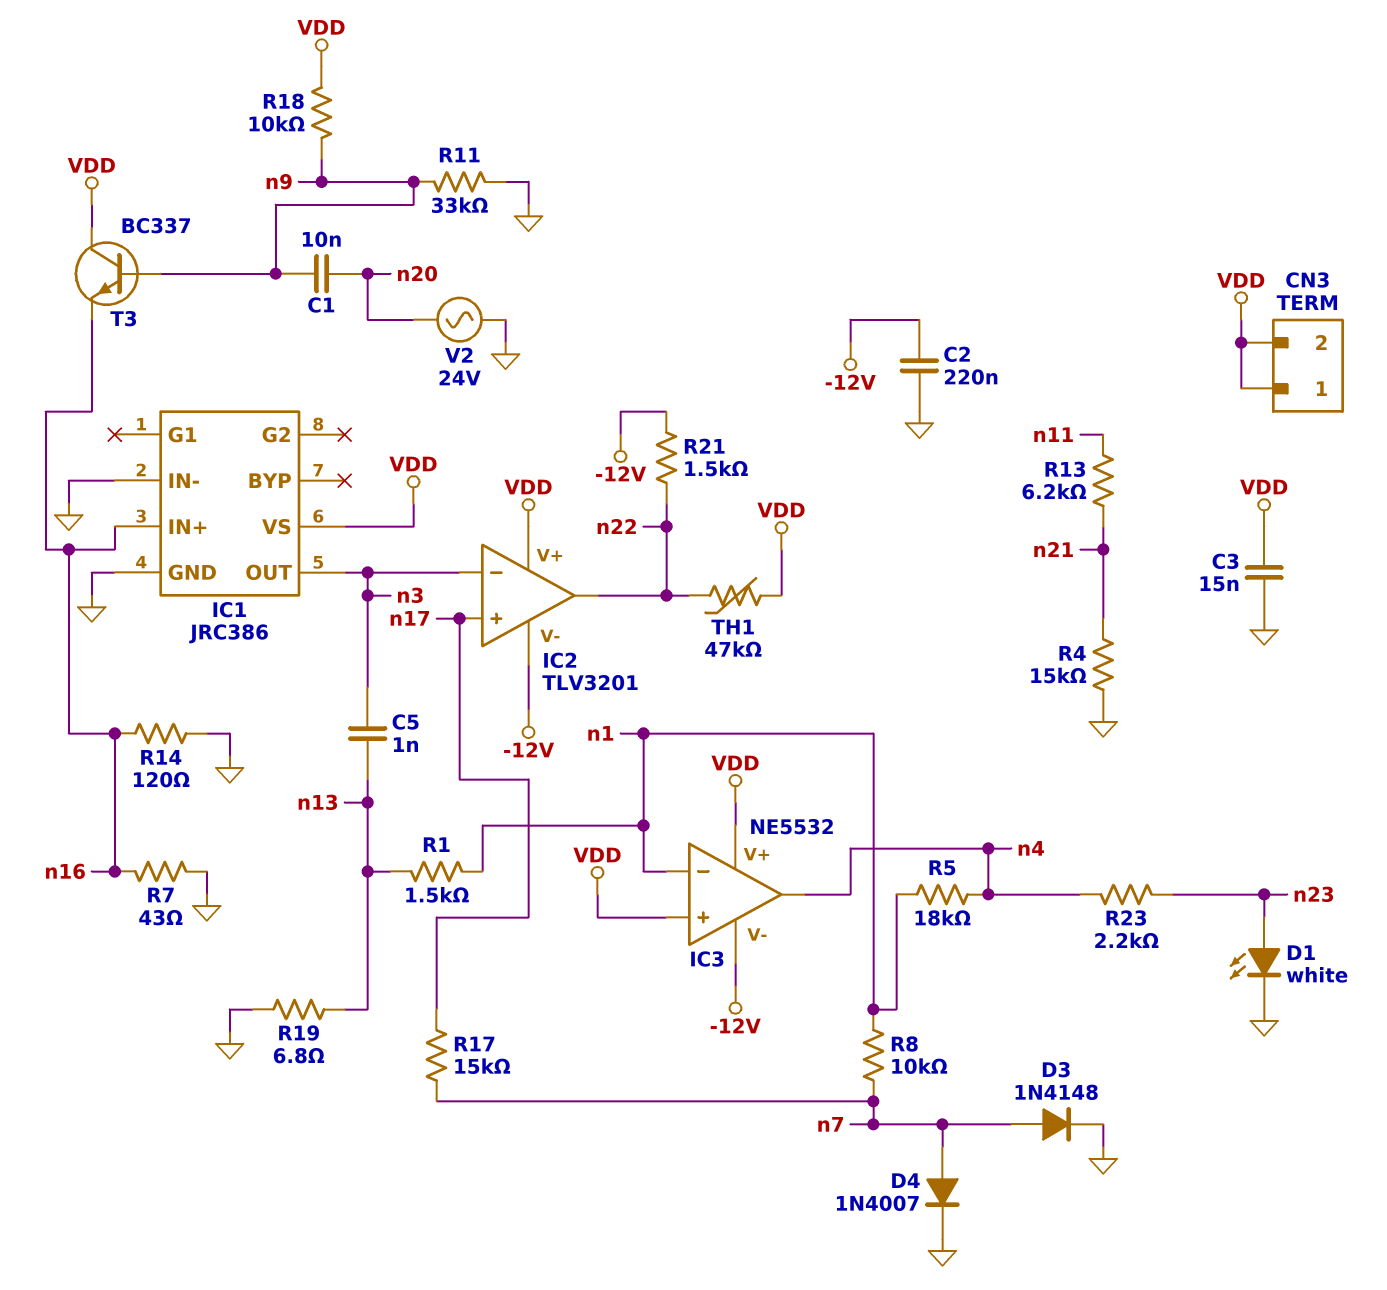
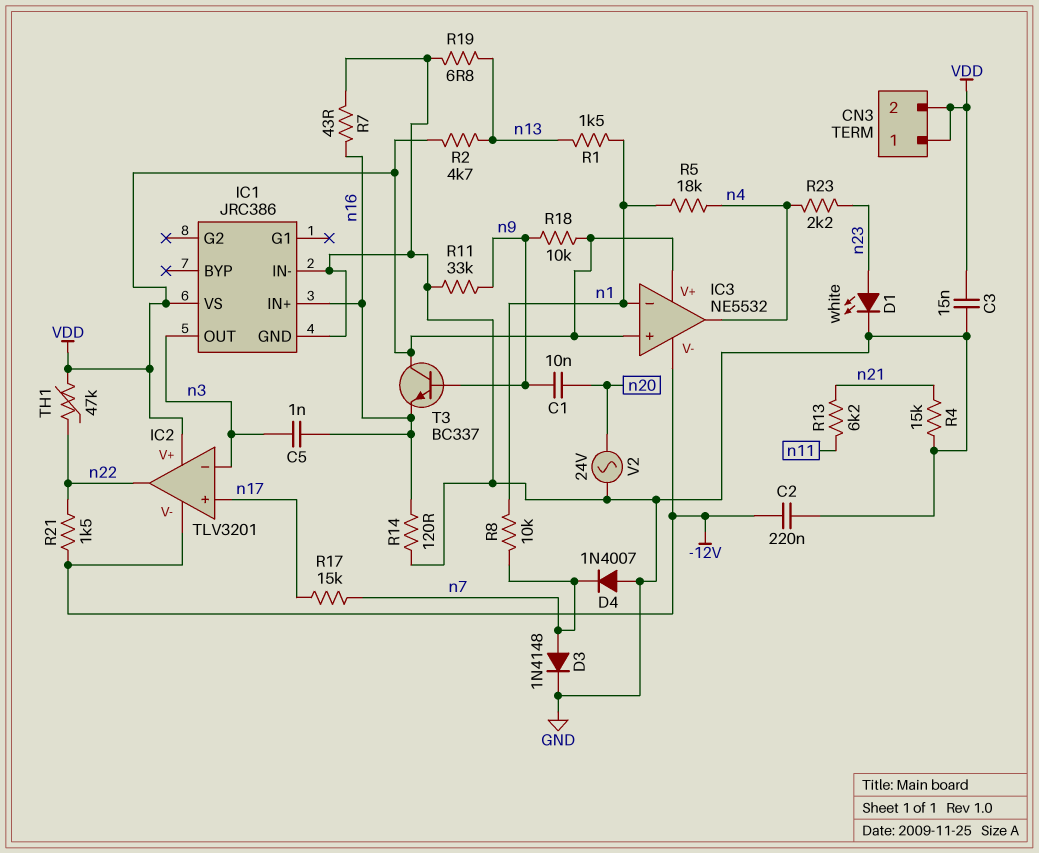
C5: 1nF (n3, n13) -> 1nF (n3, n16)
D4: diode 1N4007 (A n7, K GND) -> diode 1N4007 (A GND, K n7)
R2: none -> 4.7k (VDD, n13)

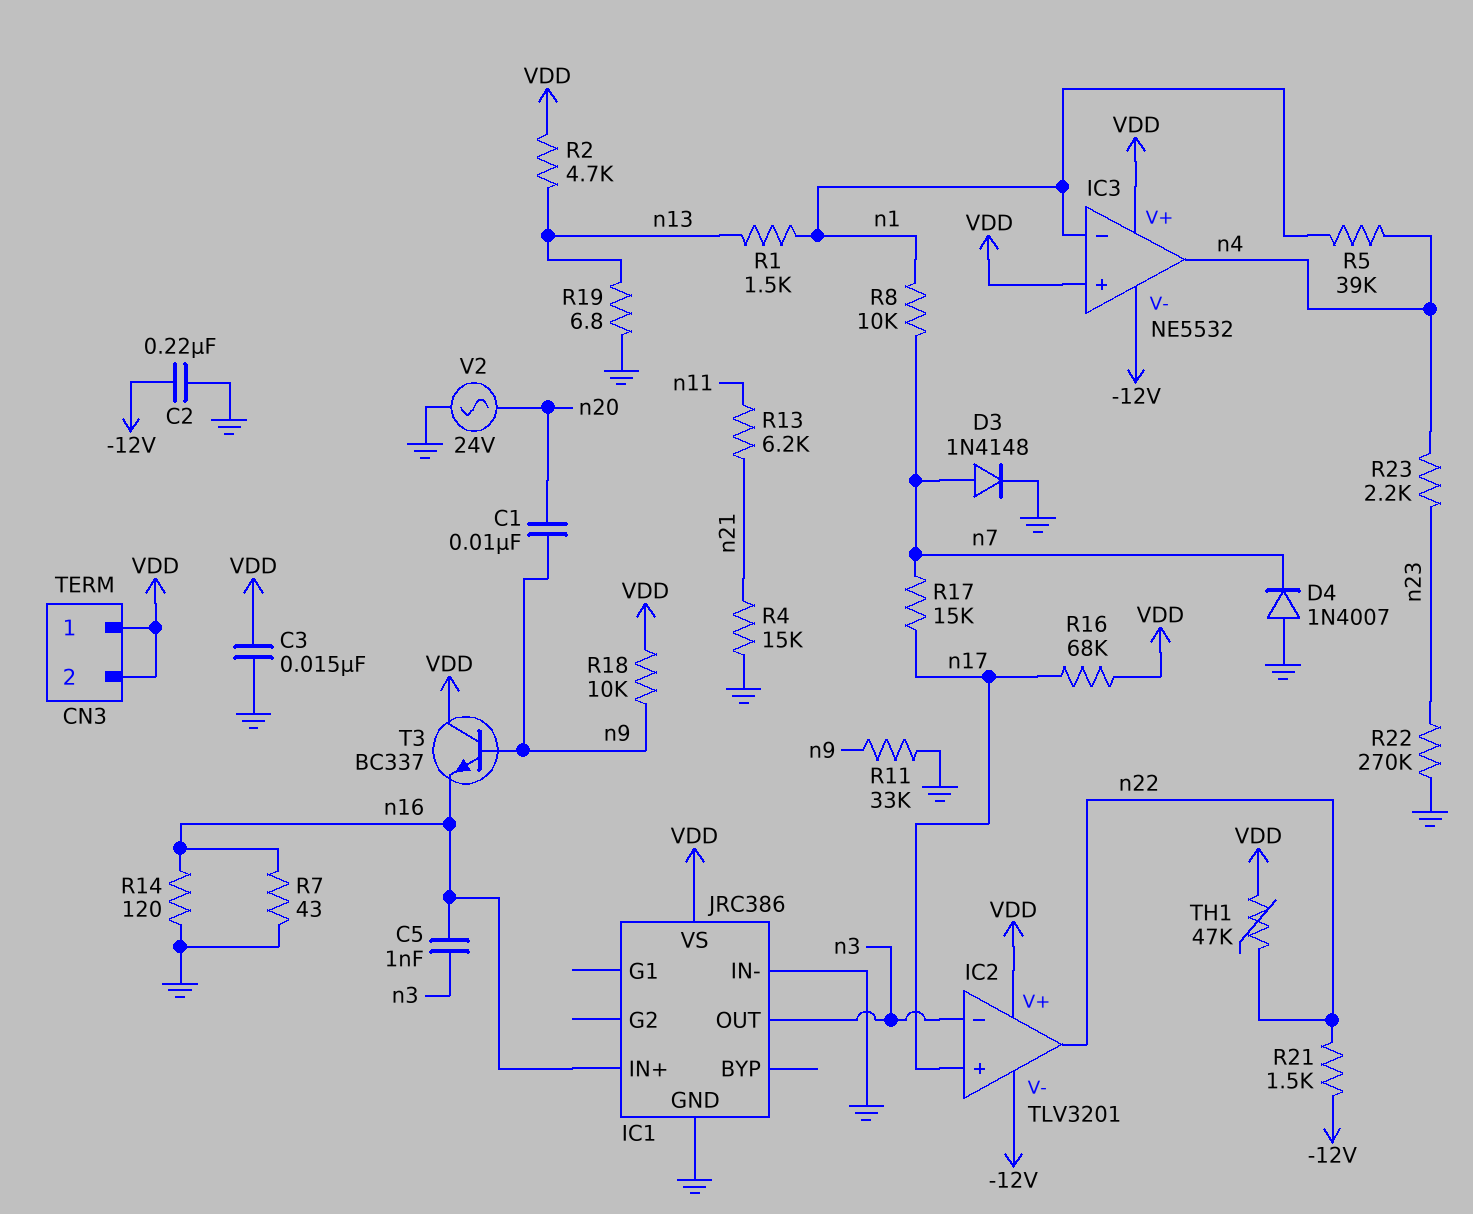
D1: LED white (A n23, K GND) -> none
R5: 18k (n1, n4) -> 39k (n1, n4)
R16: none -> 68k (VDD, n17)
R22: none -> 270k (GND, n23)

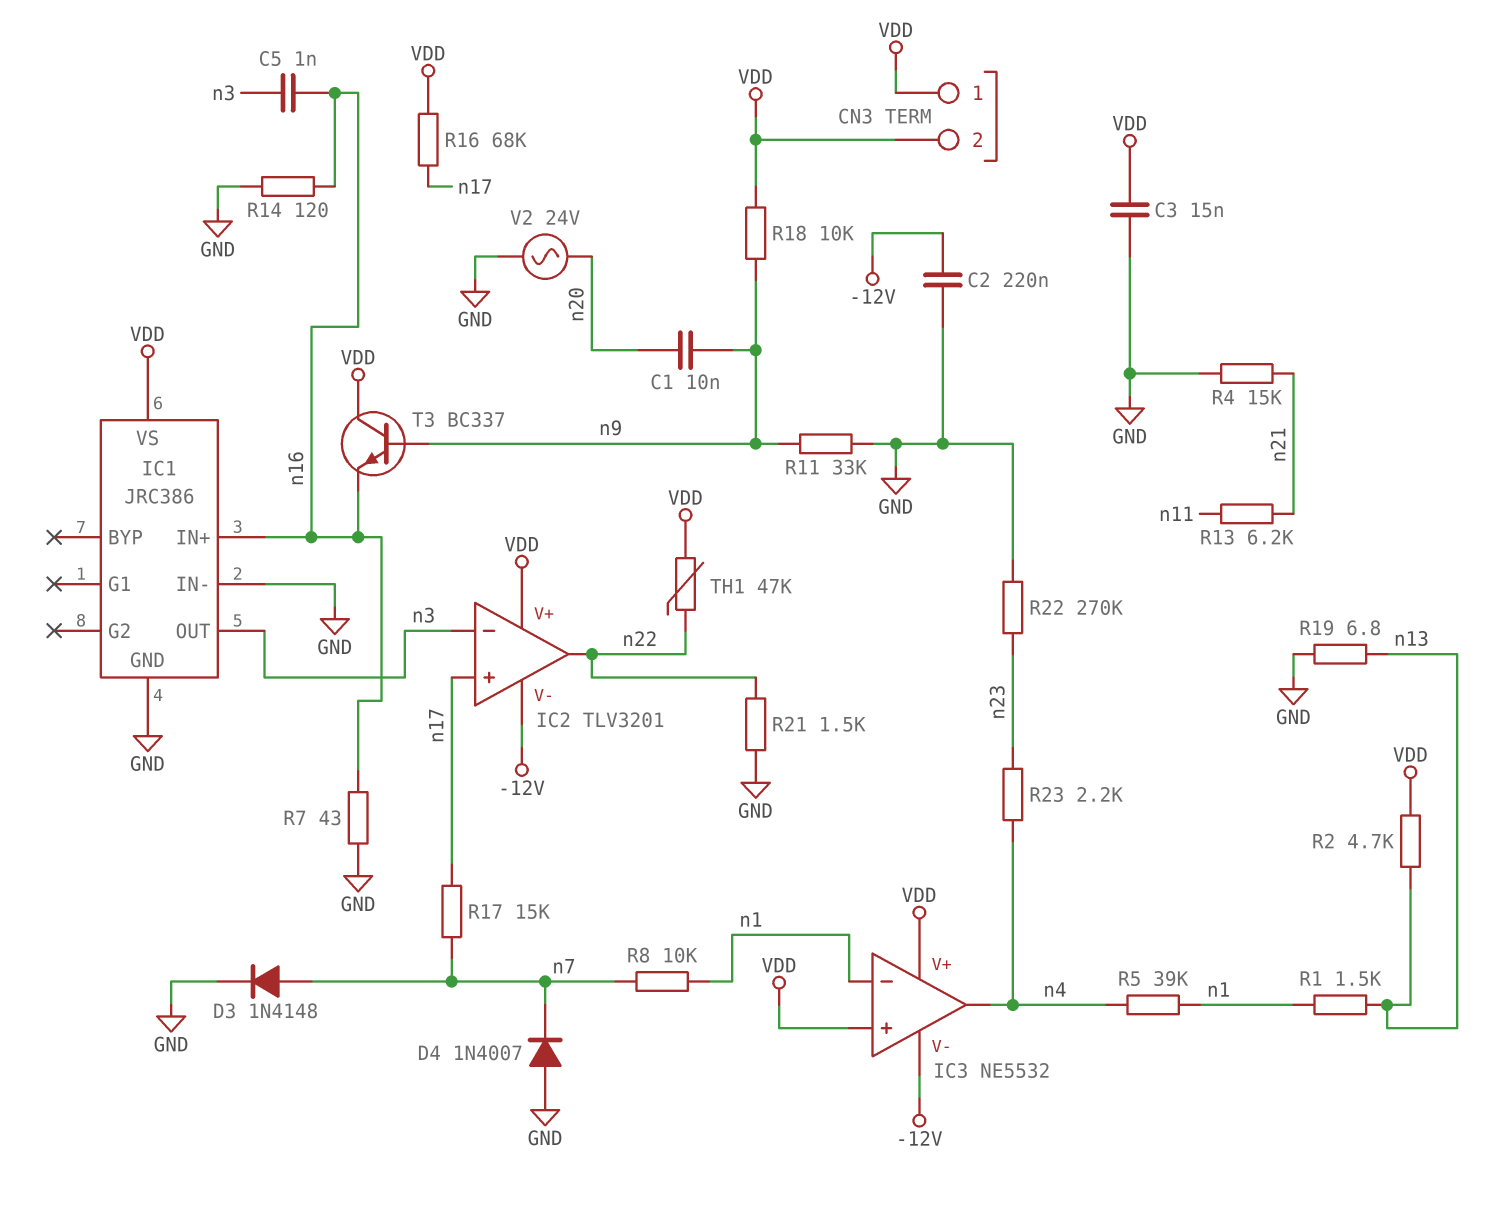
R21: 1.5k (-12V, n22) -> 1.5k (GND, n22)

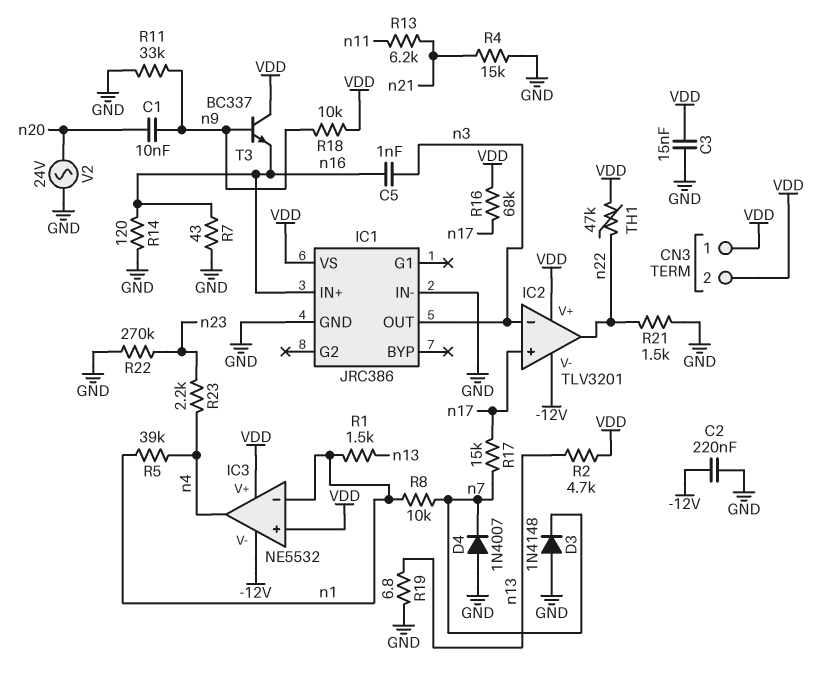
D3: diode 1N4148 (A n7, K GND) -> diode 1N4148 (A GND, K n7)

